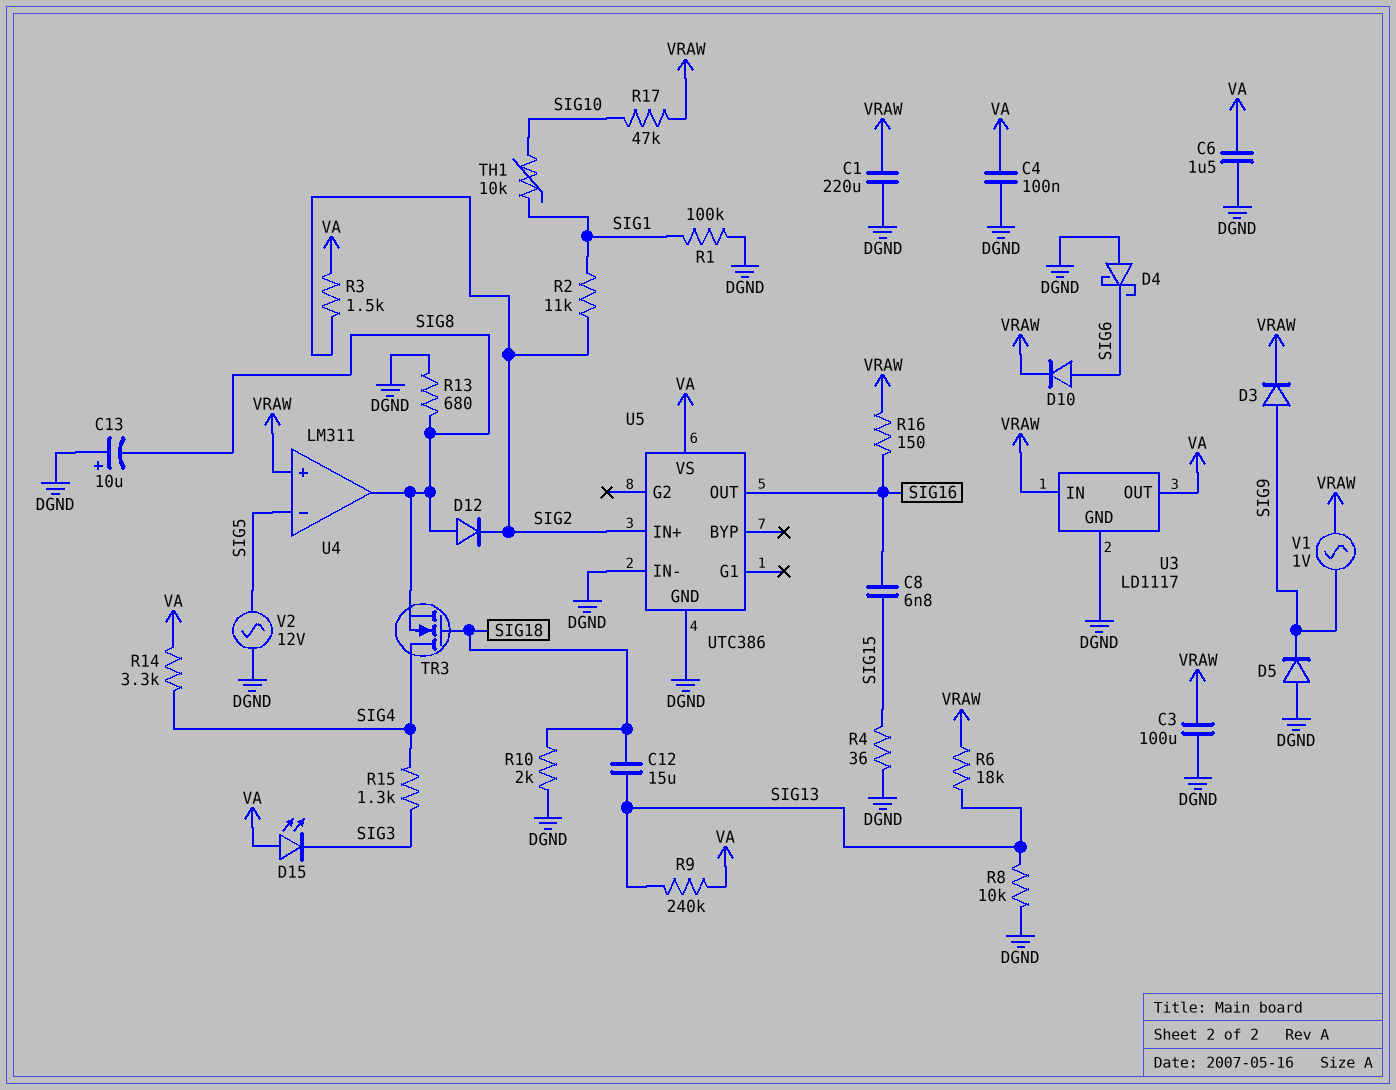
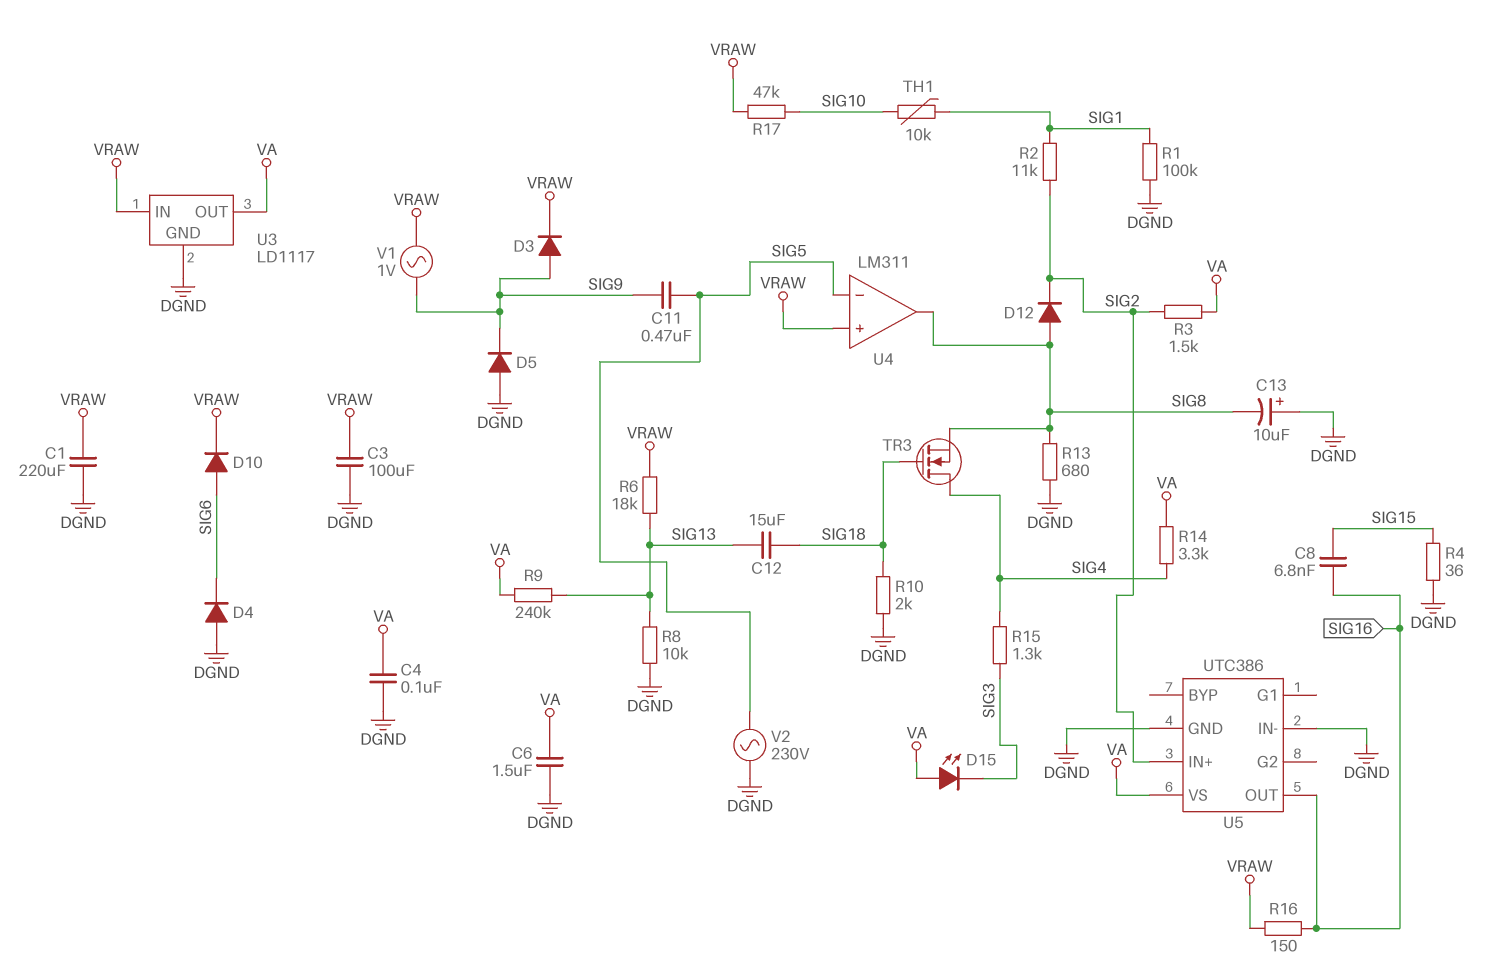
C11: none -> 470nF (SIG5, SIG9)
D4: schottky (A DGND, K SIG6) -> diode (A DGND, K SIG6)
V2: AC 12V (DGND, SIG5) -> AC 230V (DGND, SIG5)

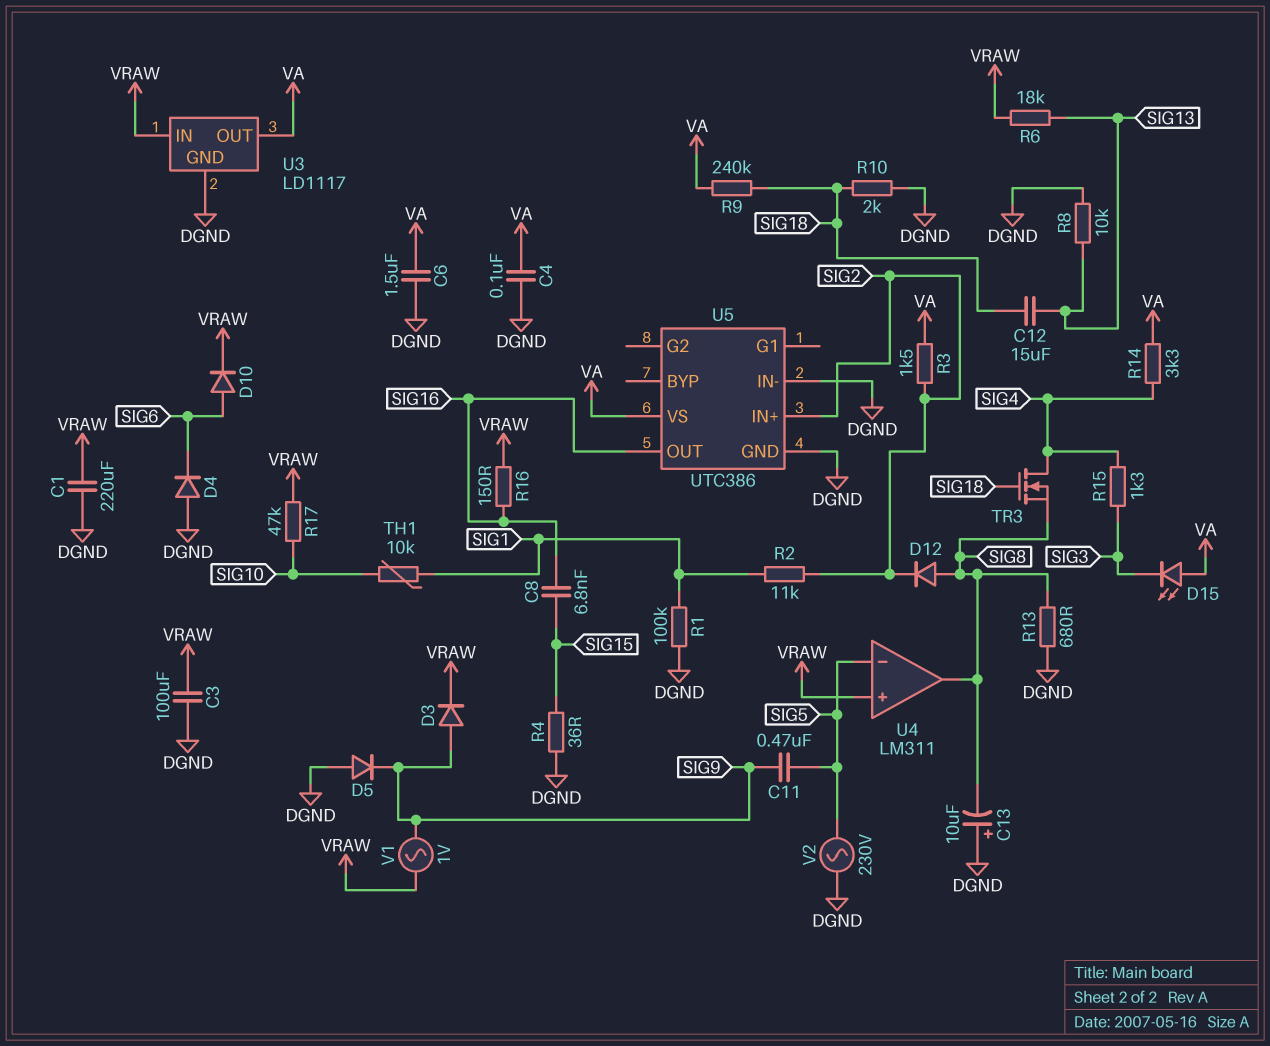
R9: 240k (SIG13, VA) -> 240k (SIG18, VA)

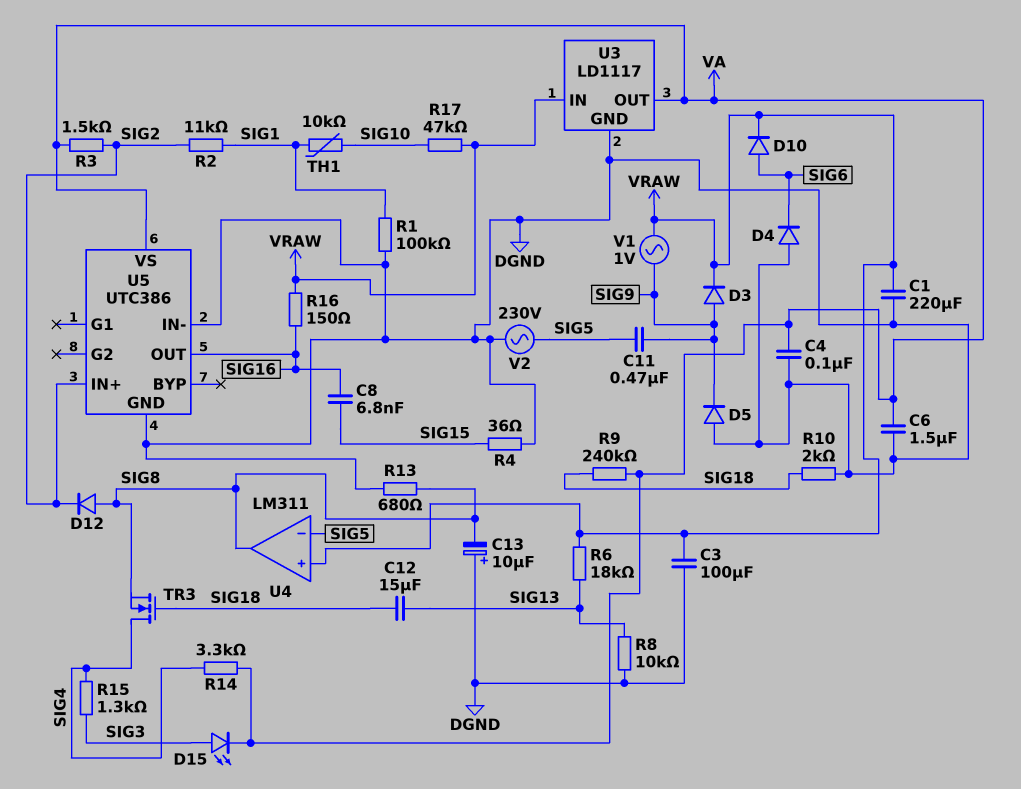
D15: LED (A VA, K SIG3) -> LED (A SIG3, K VA)

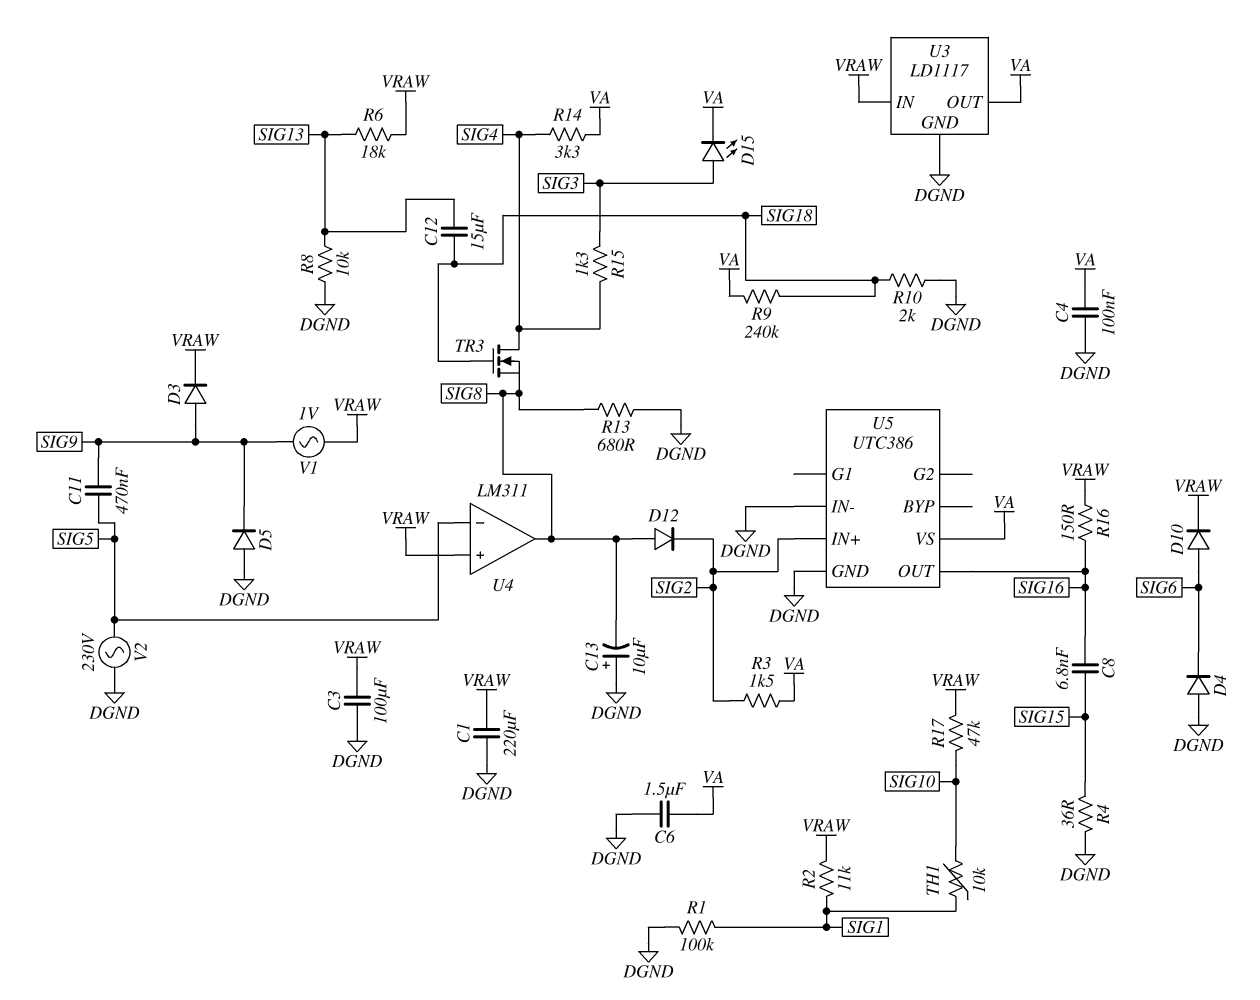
R2: 11k (SIG1, SIG2) -> 11k (SIG1, VRAW)

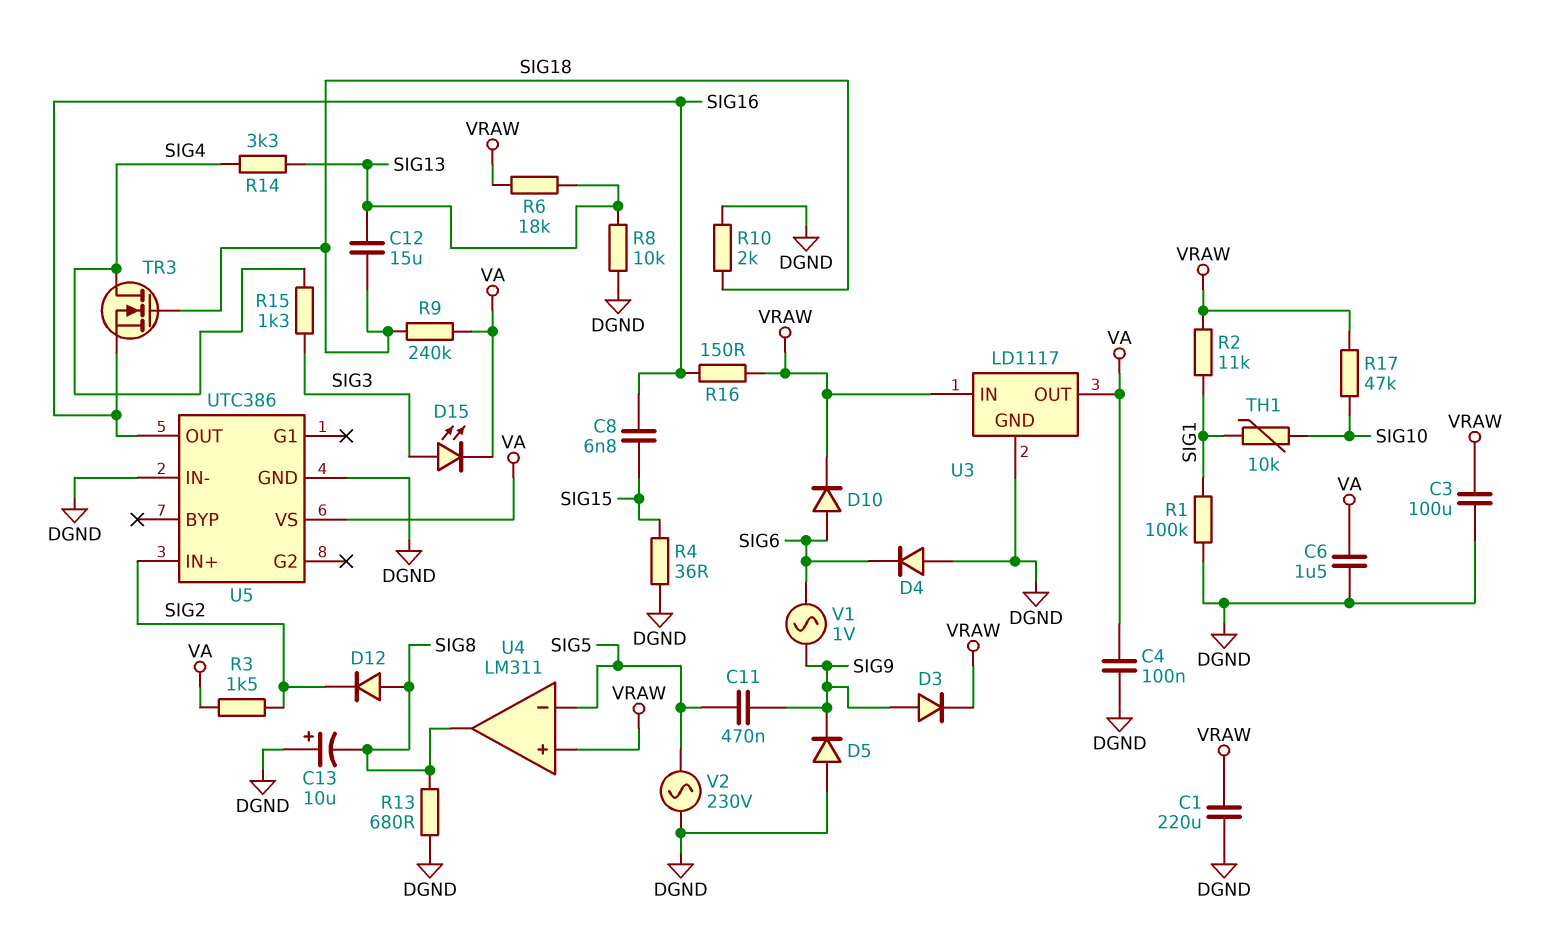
R14: 3.3k (SIG4, VA) -> 3.3k (SIG4, SIG13)
TR3: NMOS (G SIG18, D SIG4, S SIG8) -> NMOS (G SIG18, D SIG4, S SIG16)
V1: AC 1V (SIG9, VRAW) -> AC 1V (SIG6, SIG9)

